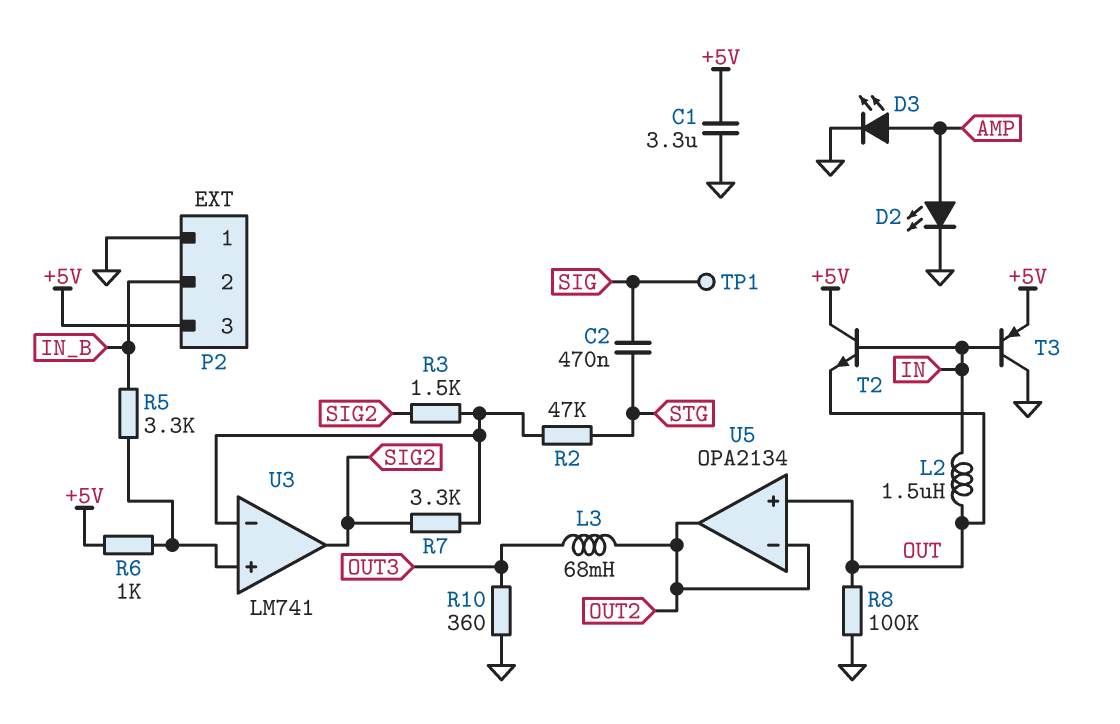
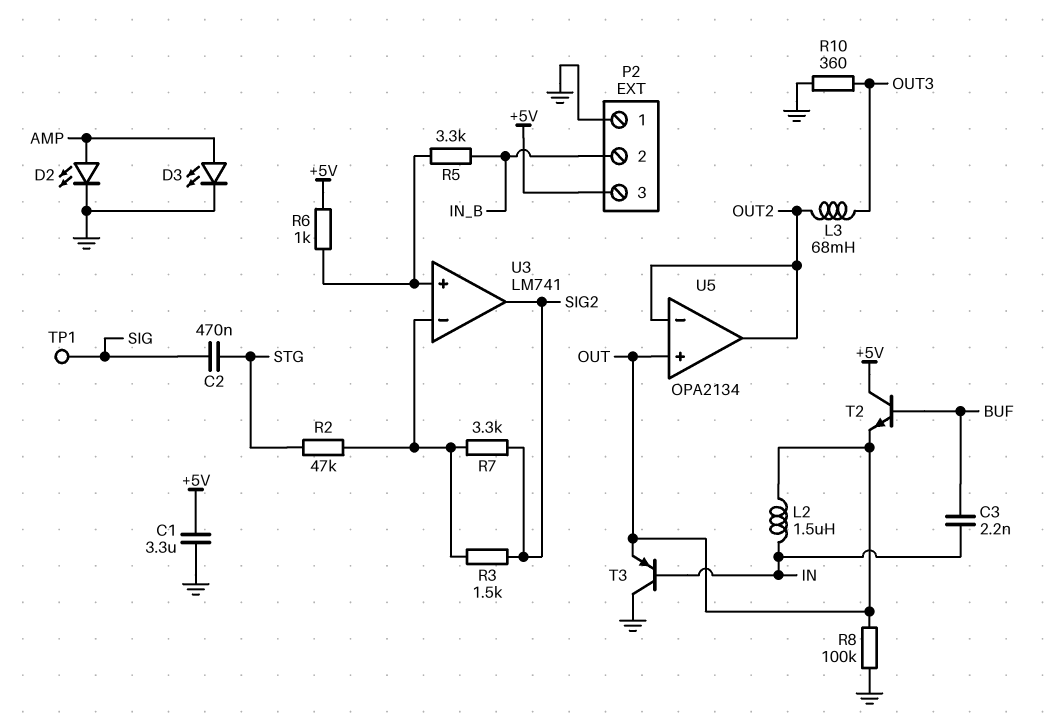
C3: none -> 2.2nF (BUF, IN)
T2: NPN (B IN, C +5V, E OUT) -> NPN (B BUF, C +5V, E OUT)
T3: PNP (B IN, C GND, E +5V) -> PNP (B IN, C GND, E OUT)

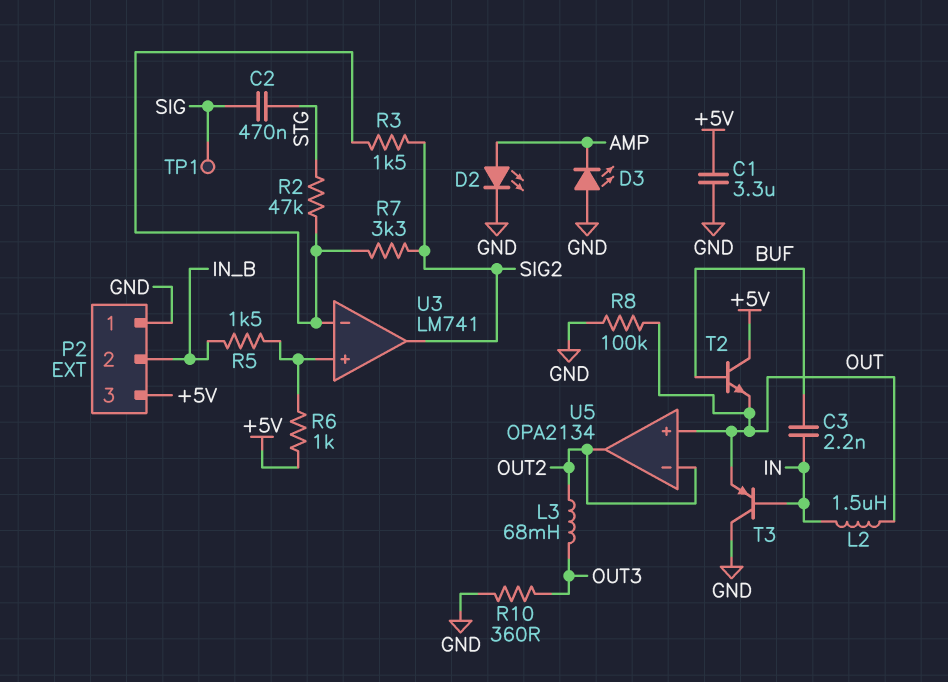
D3: LED (A AMP, K GND) -> LED (A GND, K AMP)
R5: 3.3k (IN_B, U3/in+) -> 1.5k (IN_B, U3/in+)

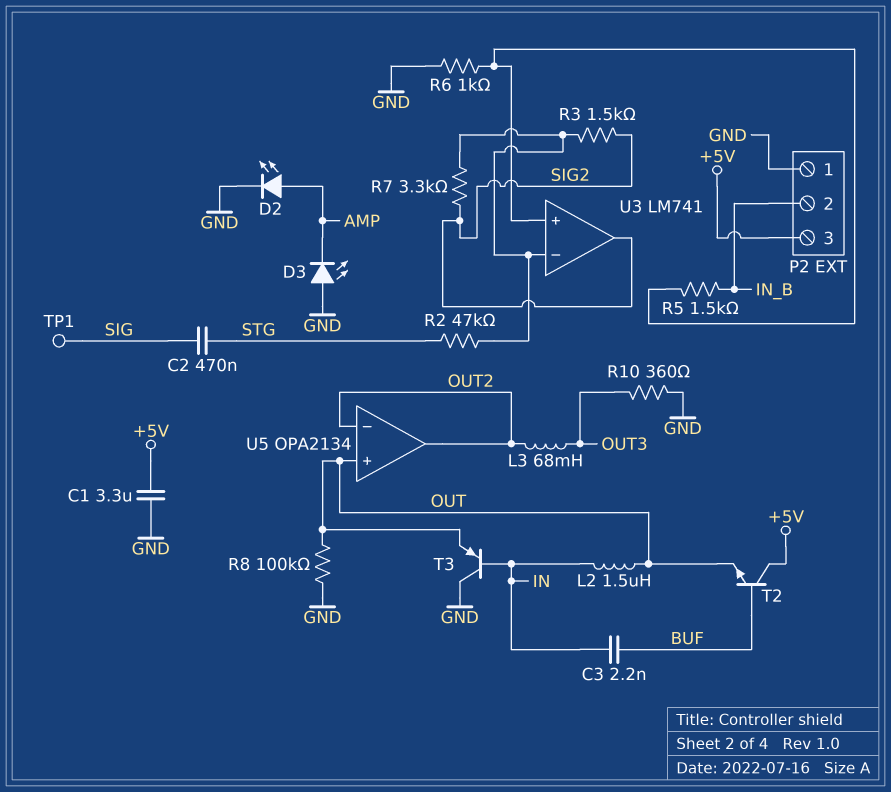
R6: 1k (+5V, U3/in+) -> 1k (GND, U3/in+)

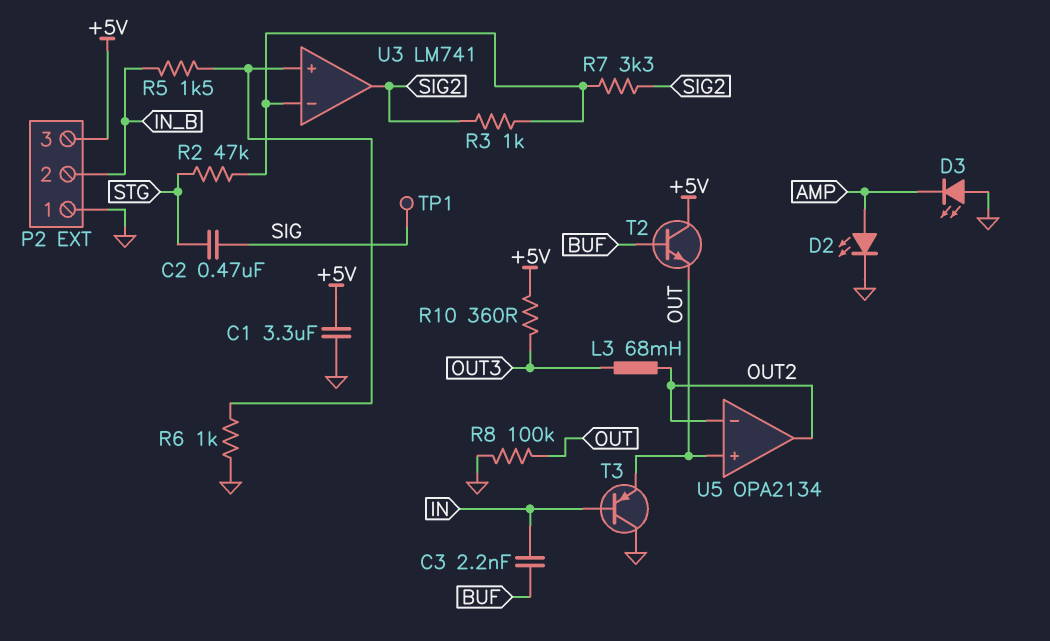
L2: 1.5uH (IN, OUT) -> none
R3: 1.5k (SIG2, U3/in-) -> 1k (SIG2, U3/in-)
R10: 360 (GND, OUT3) -> 360 (+5V, OUT3)

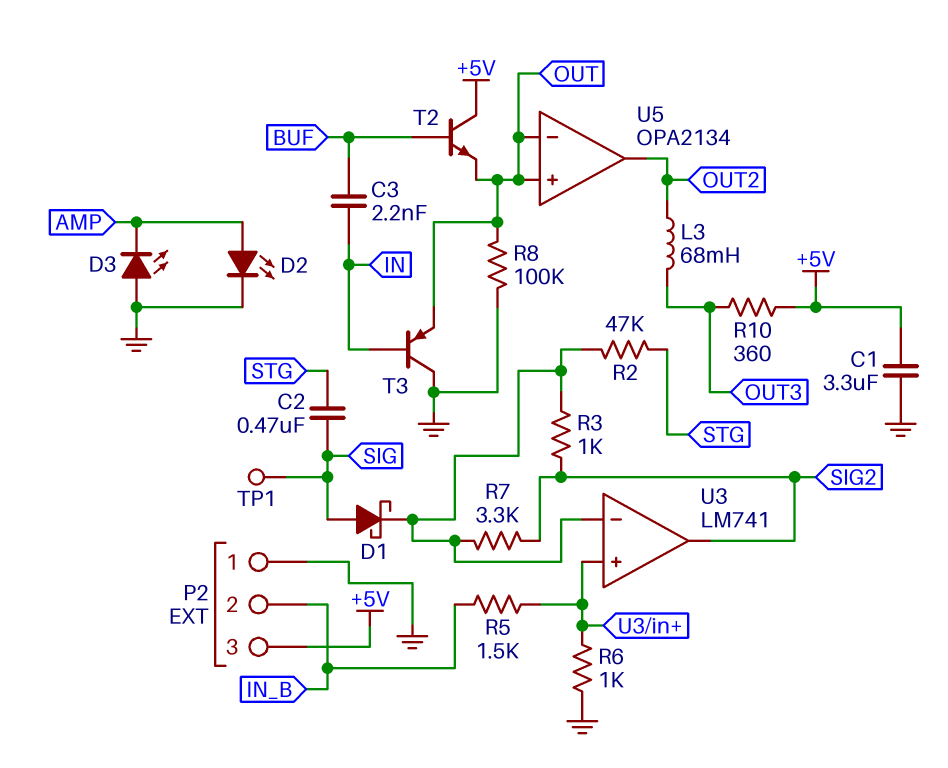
D1: none -> schottky (A SIG, K U3/in-)
U5 pin in-: OUT2 -> OUT

